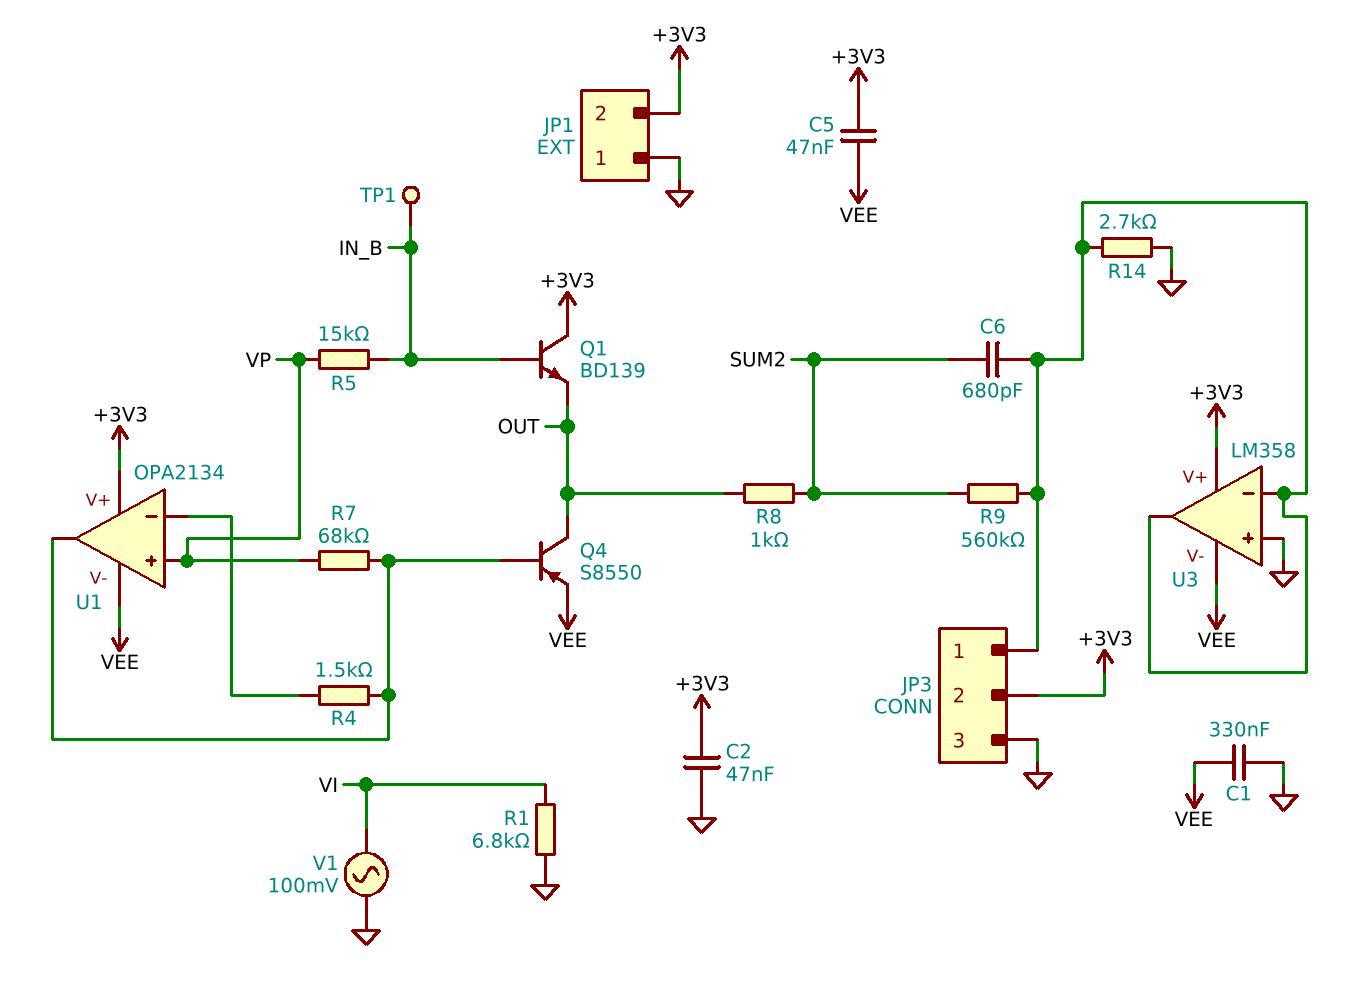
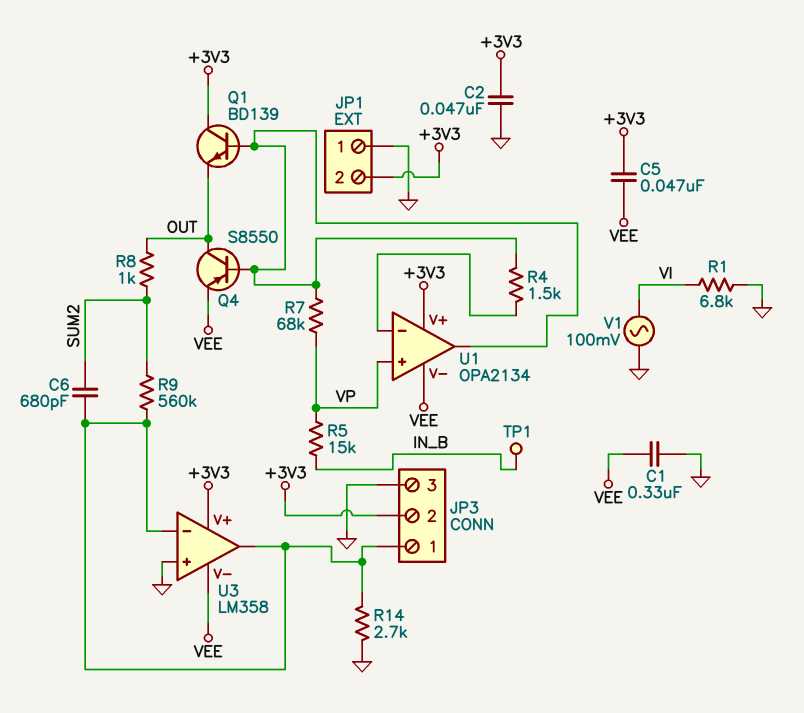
Q1: NPN BD139 (B IN_B, C +3V3, E OUT) -> NPN BD139 (B U1/out, C +3V3, E OUT)

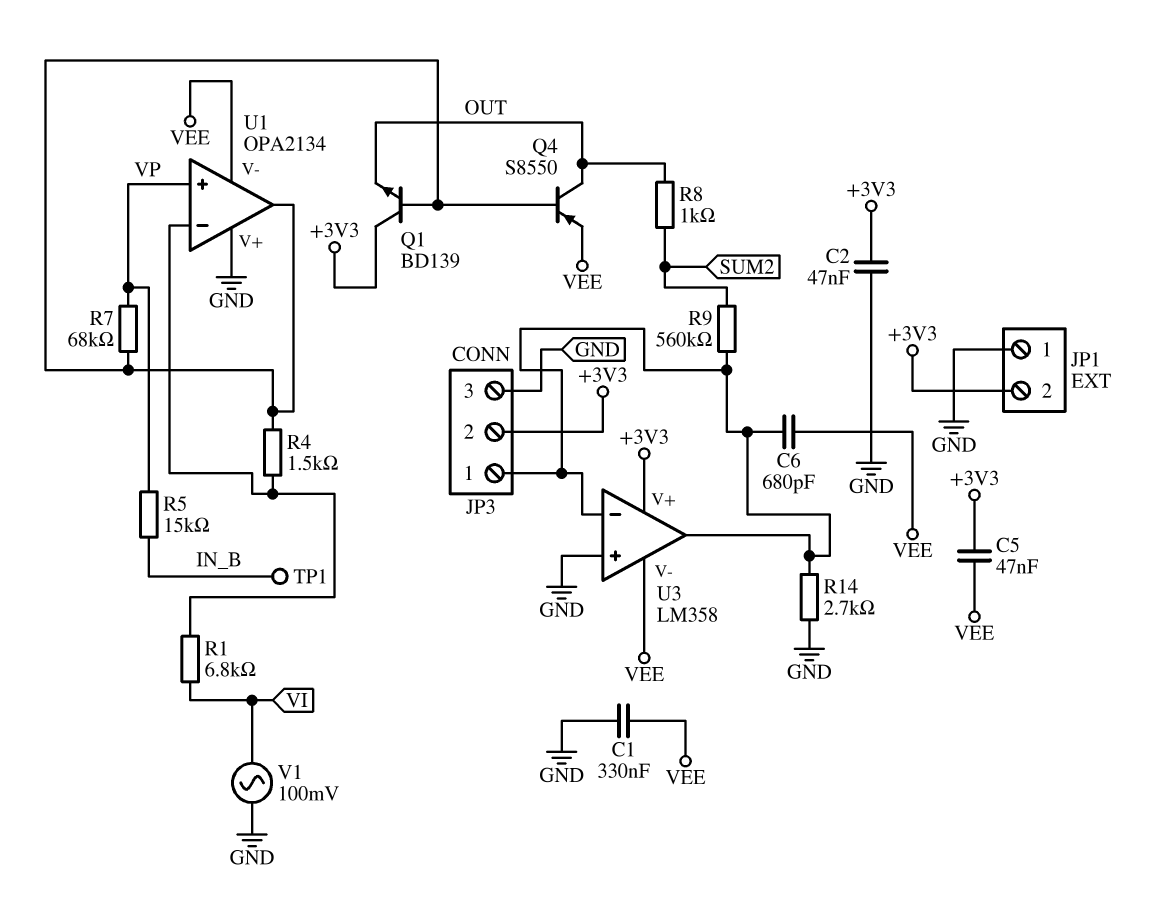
C6: 680pF (JP3/1, SUM2) -> 680pF (JP3/1, VEE)
R1: 6.8k (GND, VI) -> 6.8k (U1/in-, VI)
U1 pin V+: +3V3 -> GND

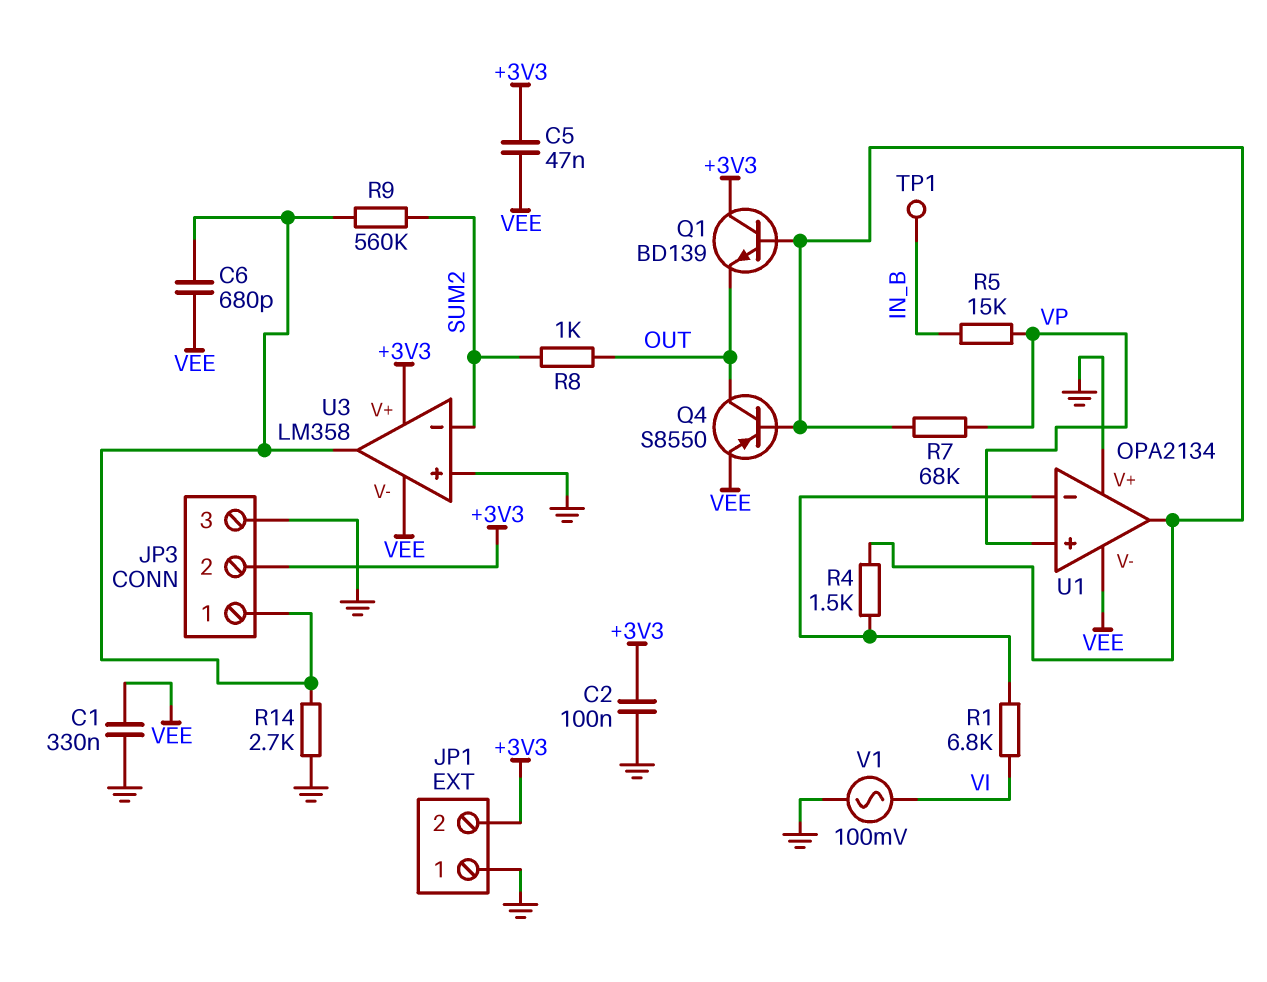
C2: 47nF (+3V3, GND) -> 100nF (+3V3, GND)
U3 pin in-: JP3/1 -> SUM2

